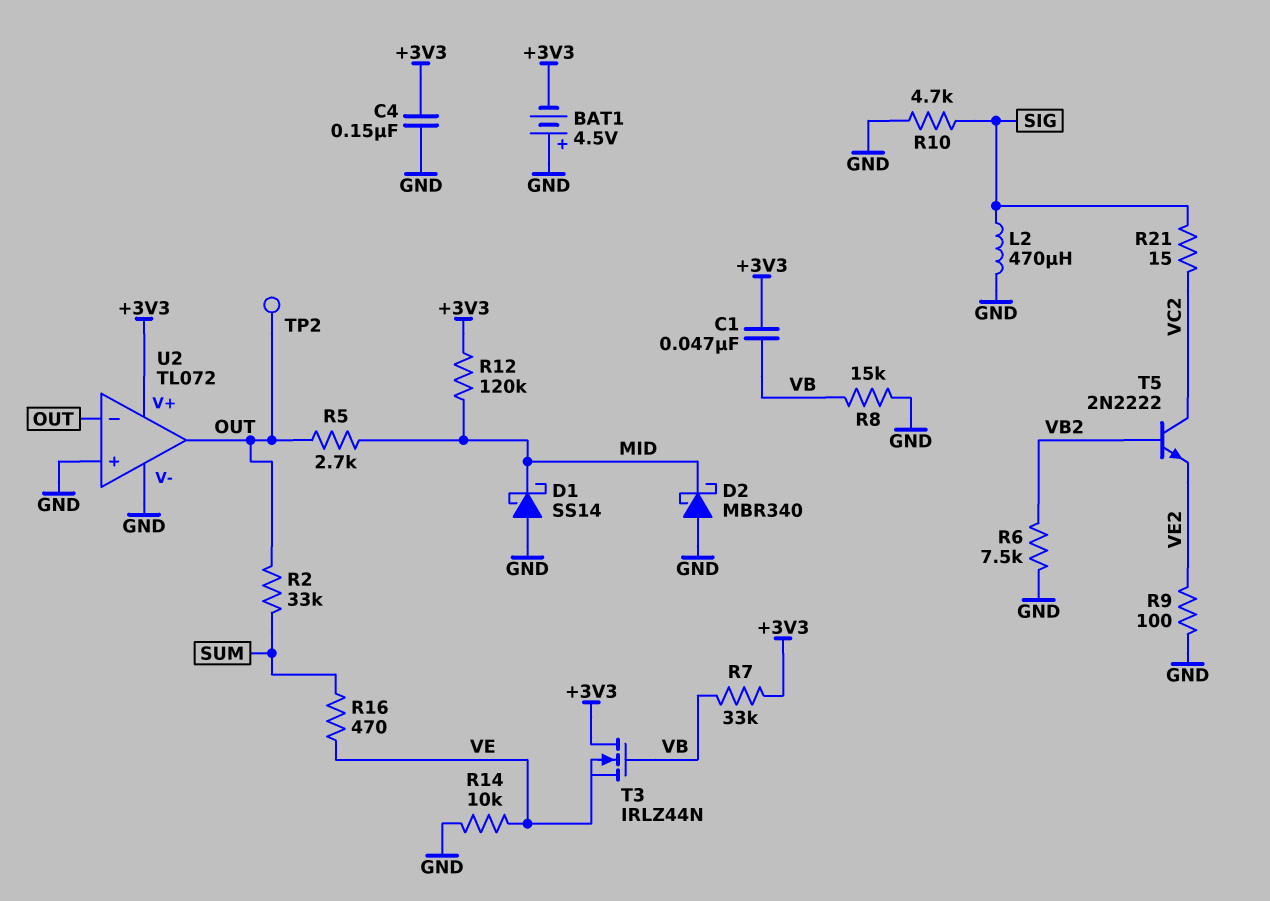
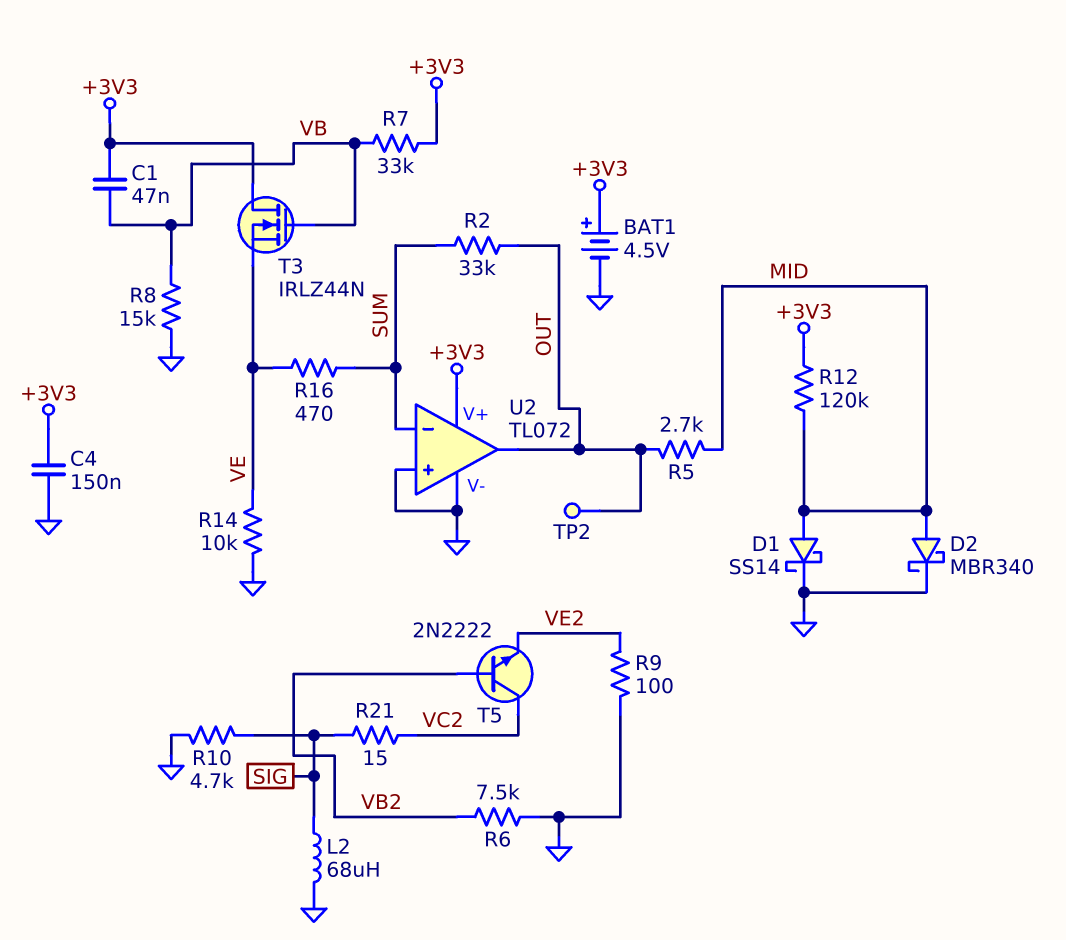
BAT1: 4.5V (plus GND, minus +3V3) -> 4.5V (plus +3V3, minus GND)
D1: schottky SS14 (A GND, K MID) -> schottky SS14 (A MID, K GND)
D2: schottky MBR340 (A GND, K MID) -> schottky MBR340 (A MID, K GND)
L2: 470uH (GND, SIG) -> 68uH (GND, SIG)
U2 pin in-: OUT -> SUM

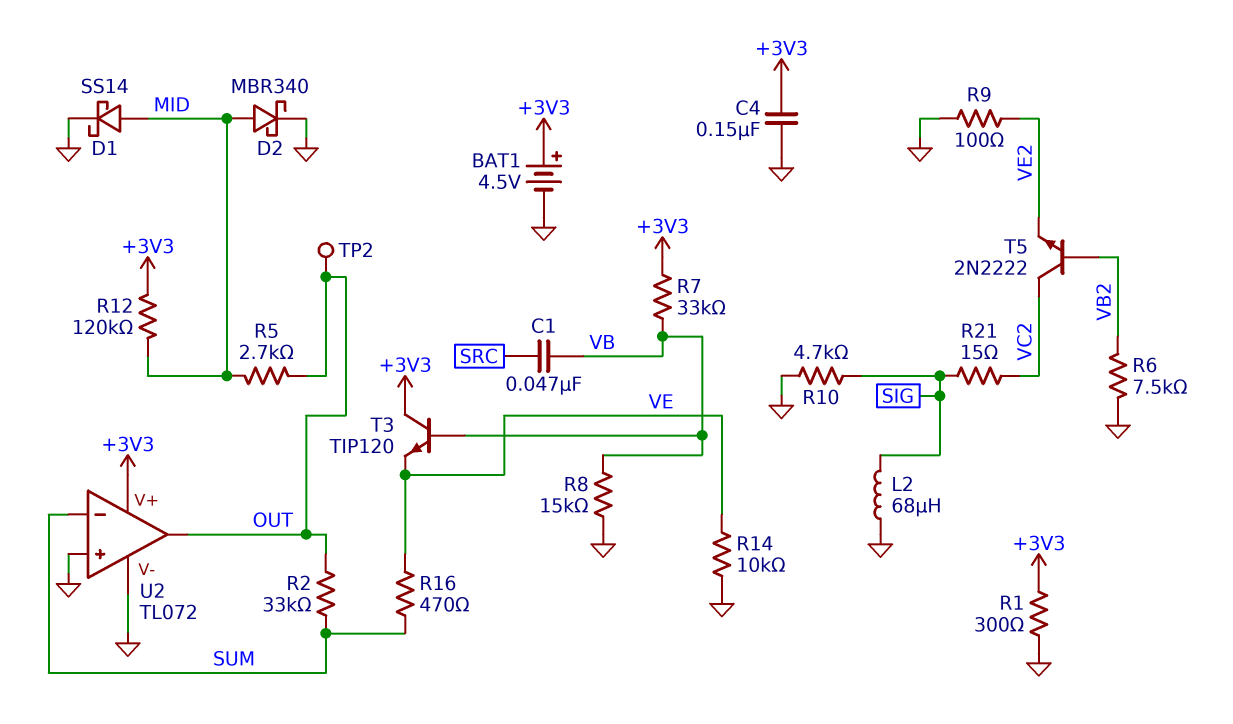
C1: 47nF (+3V3, VB) -> 47nF (SRC, VB)
R1: none -> 300 (+3V3, GND)
T3: NMOS IRLZ44N (G VB, D +3V3, S VE) -> NPN TIP120 (B VB, C +3V3, E VE)

